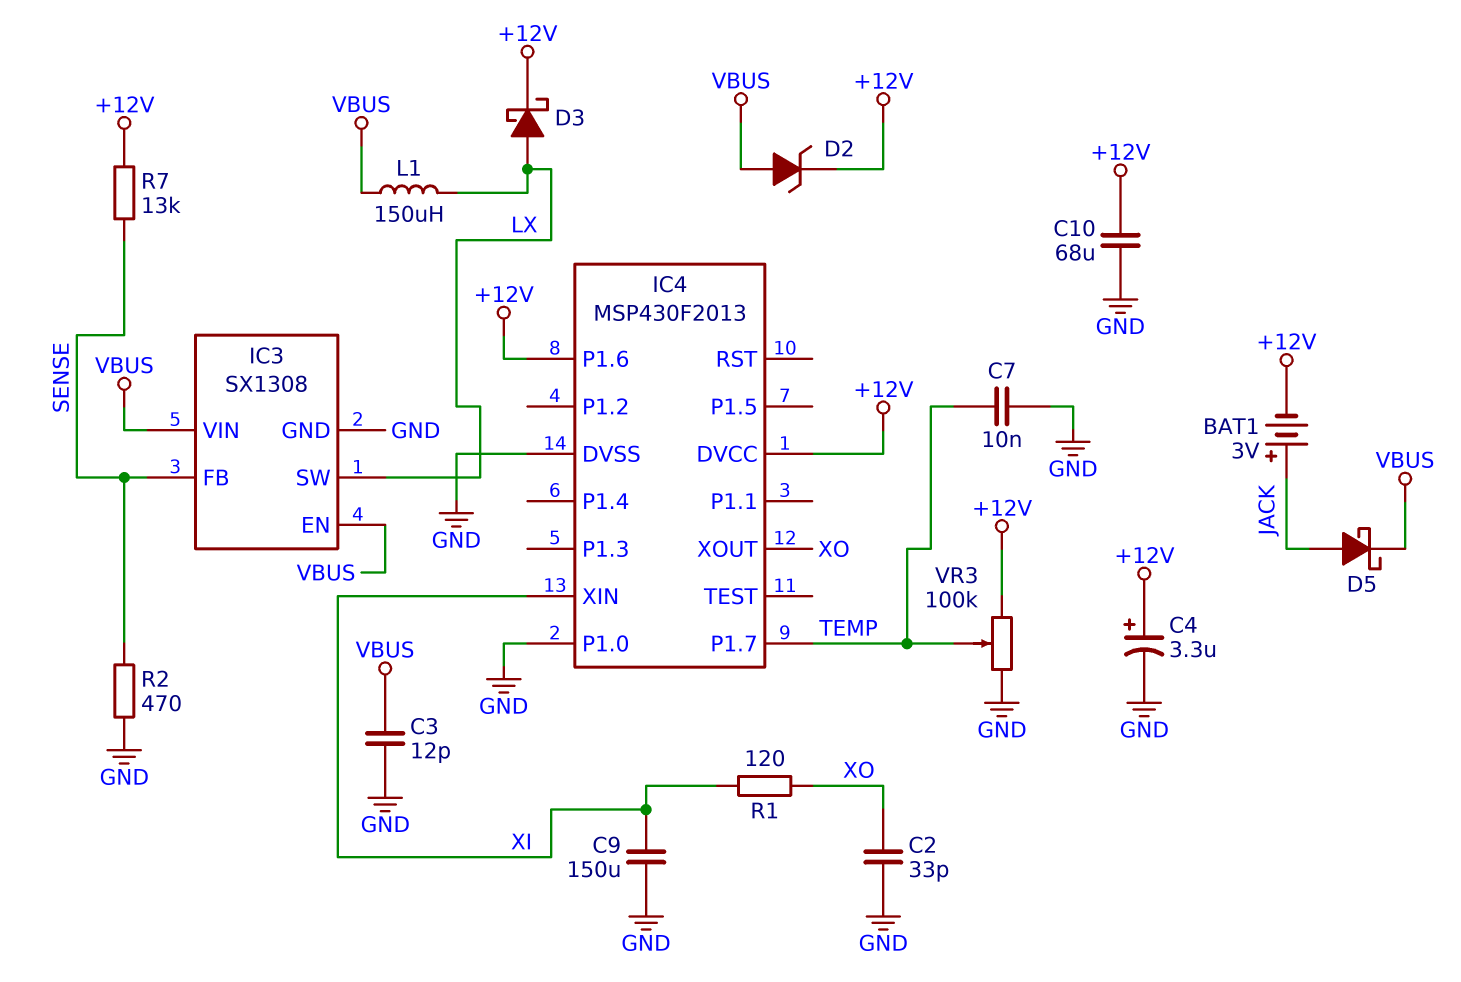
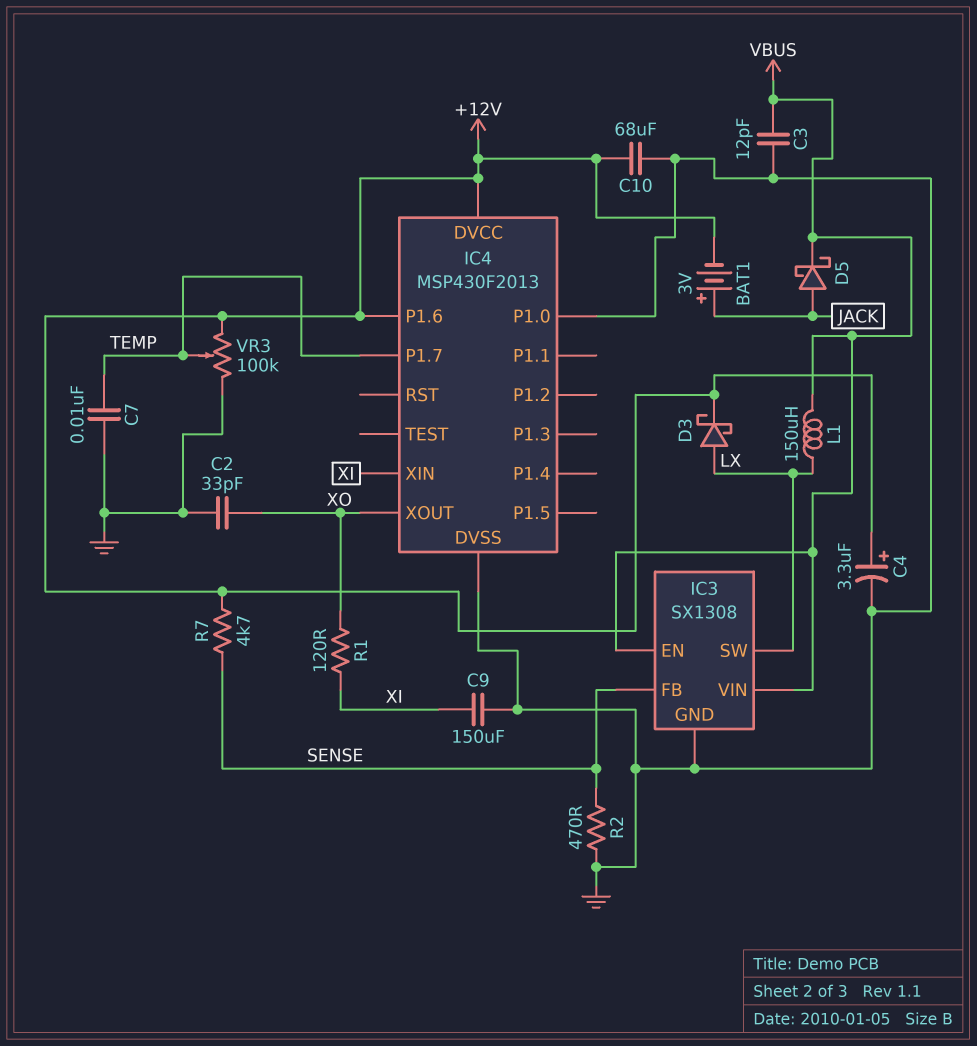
D2: zener (A VBUS, K +12V) -> none
R7: 13k (+12V, SENSE) -> 4.7k (+12V, SENSE)

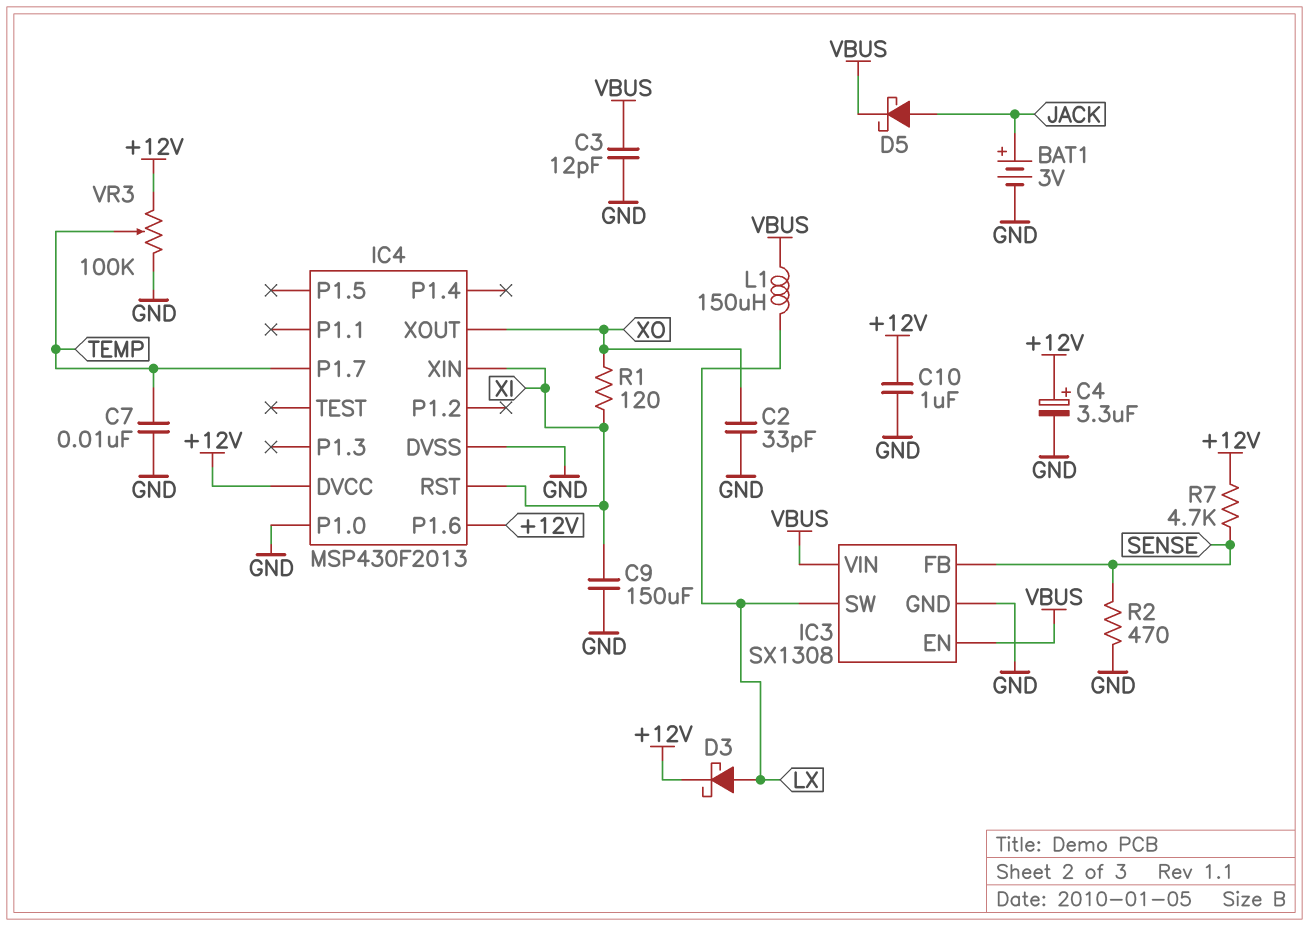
BAT1: 3V (plus JACK, minus +12V) -> 3V (plus JACK, minus GND)
C10: 68uF (+12V, GND) -> 1uF (+12V, GND)
IC4 pin RST: none -> XI

